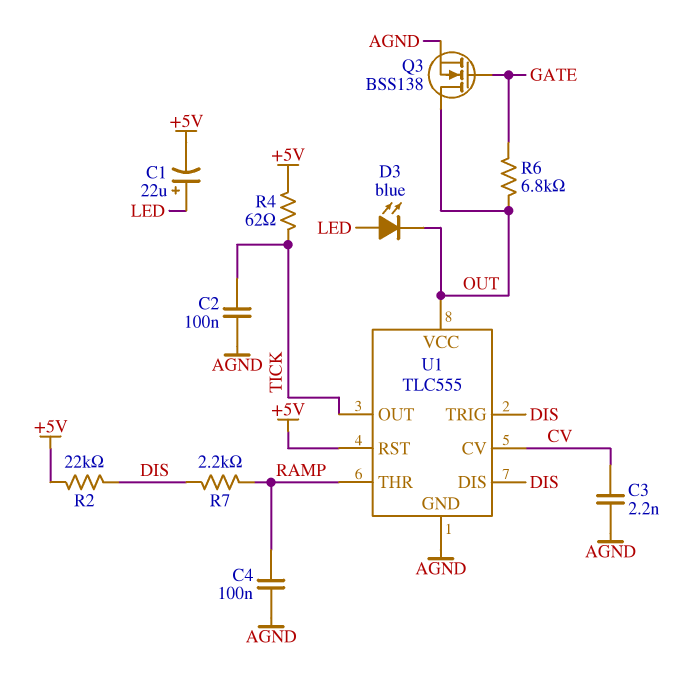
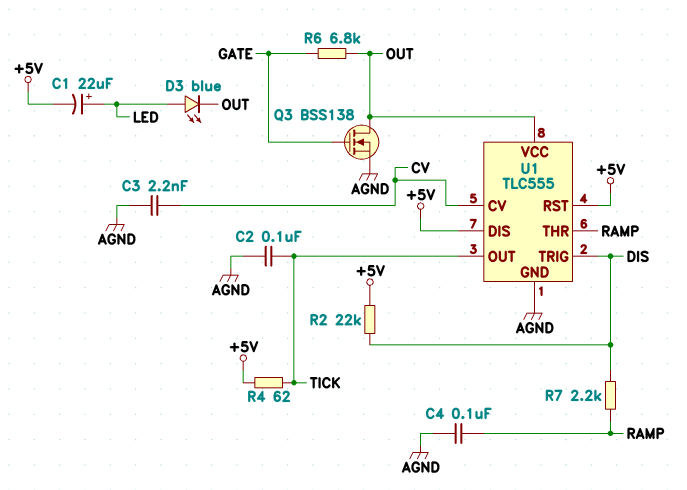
U1 pin DIS: DIS -> +5V

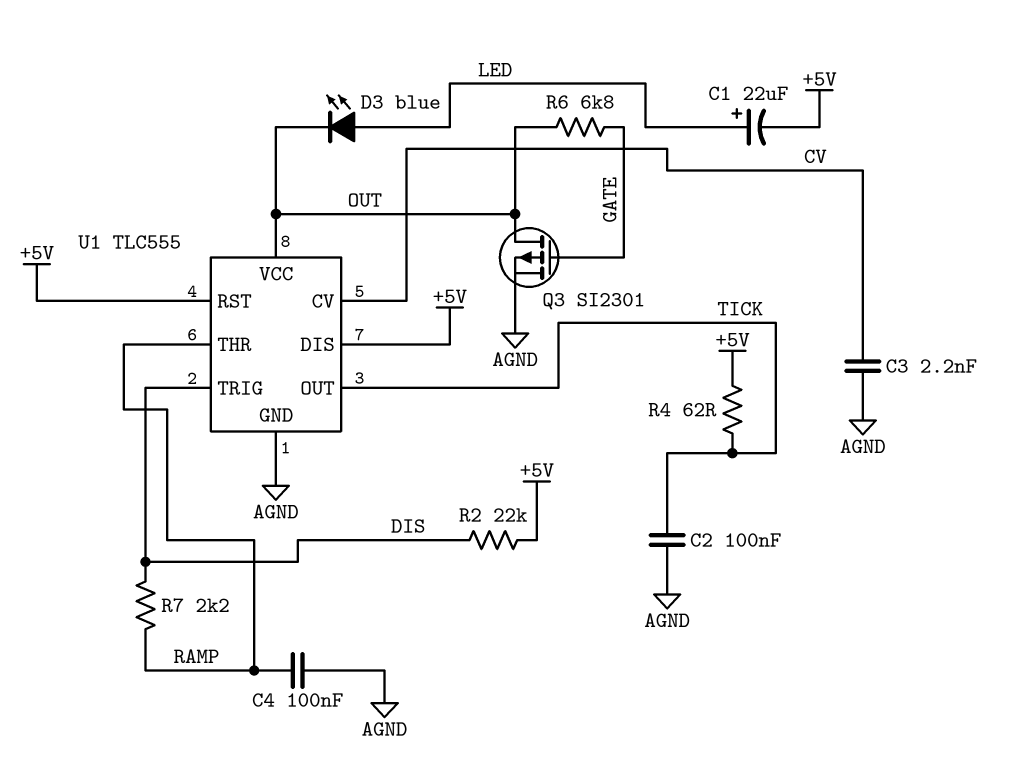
Q3: NMOS BSS138 (G GATE, D OUT, S AGND) -> PMOS SI2301 (G GATE, D OUT, S AGND)

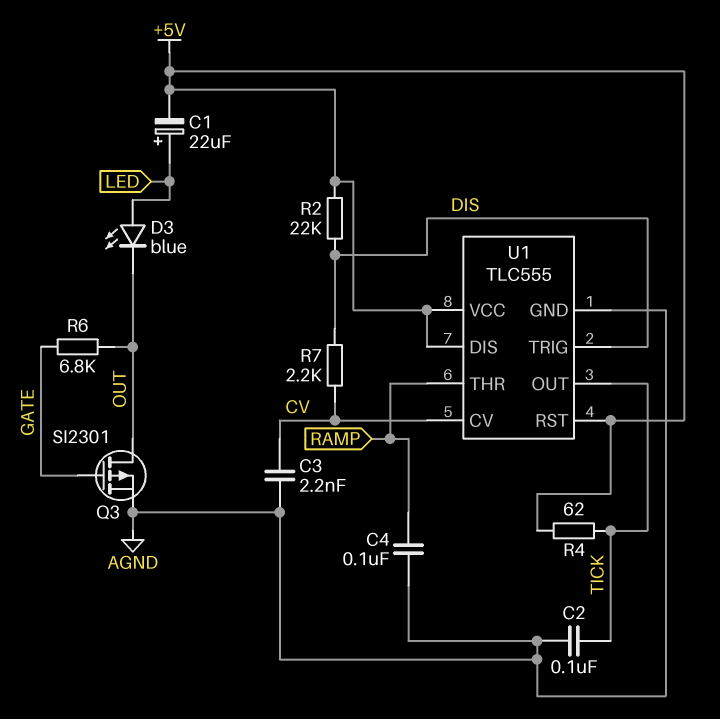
R7: 2.2k (DIS, RAMP) -> 2.2k (CV, DIS)
U1 pin VCC: OUT -> +5V

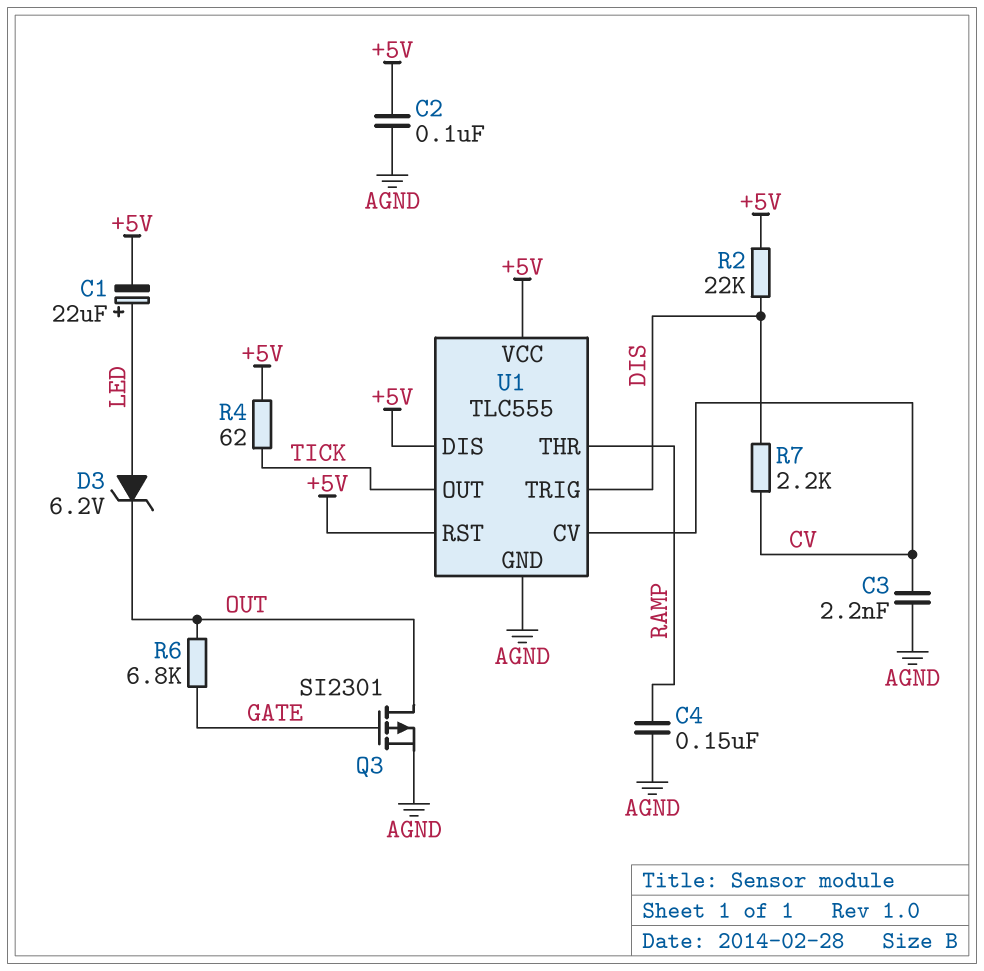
C2: 100nF (AGND, TICK) -> 100nF (+5V, AGND)
C4: 100nF (AGND, RAMP) -> 150nF (AGND, RAMP)
D3: LED blue (A LED, K OUT) -> zener 6.2V (A LED, K OUT)

